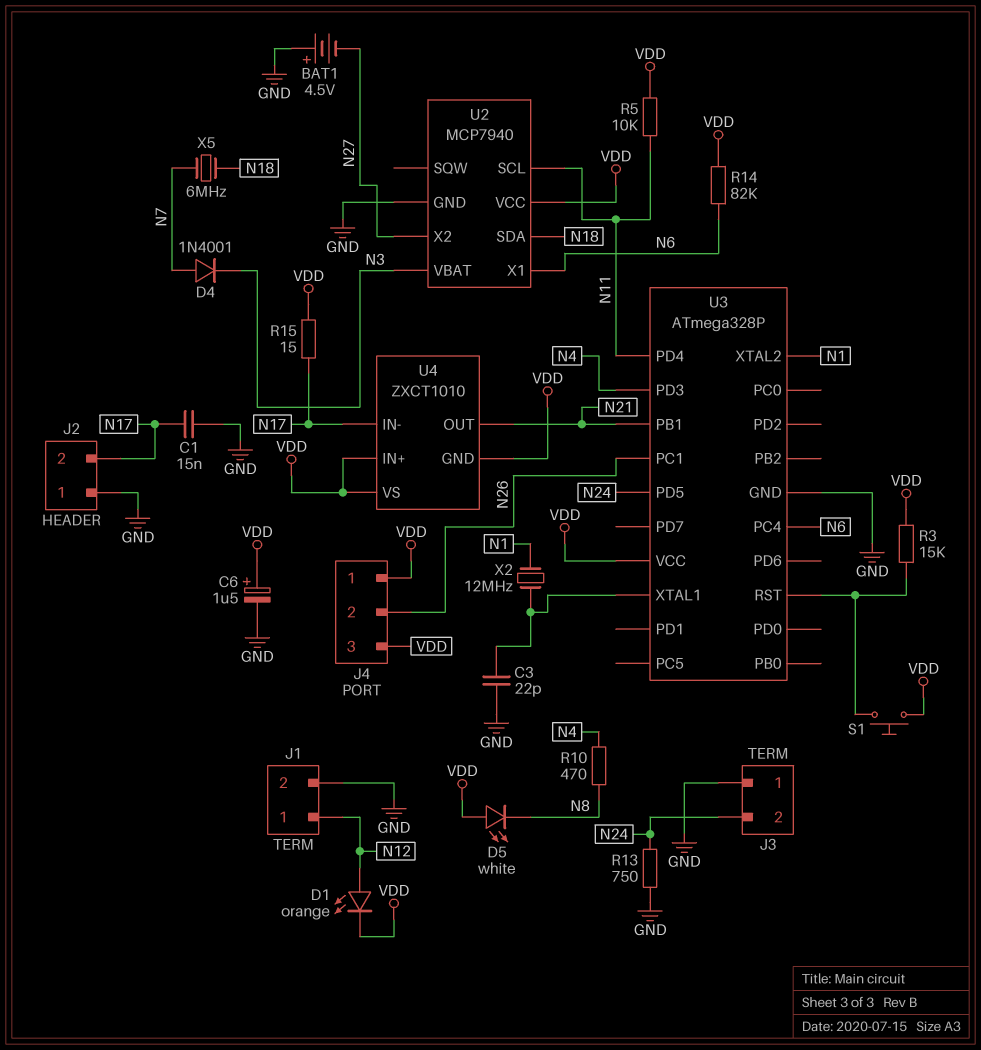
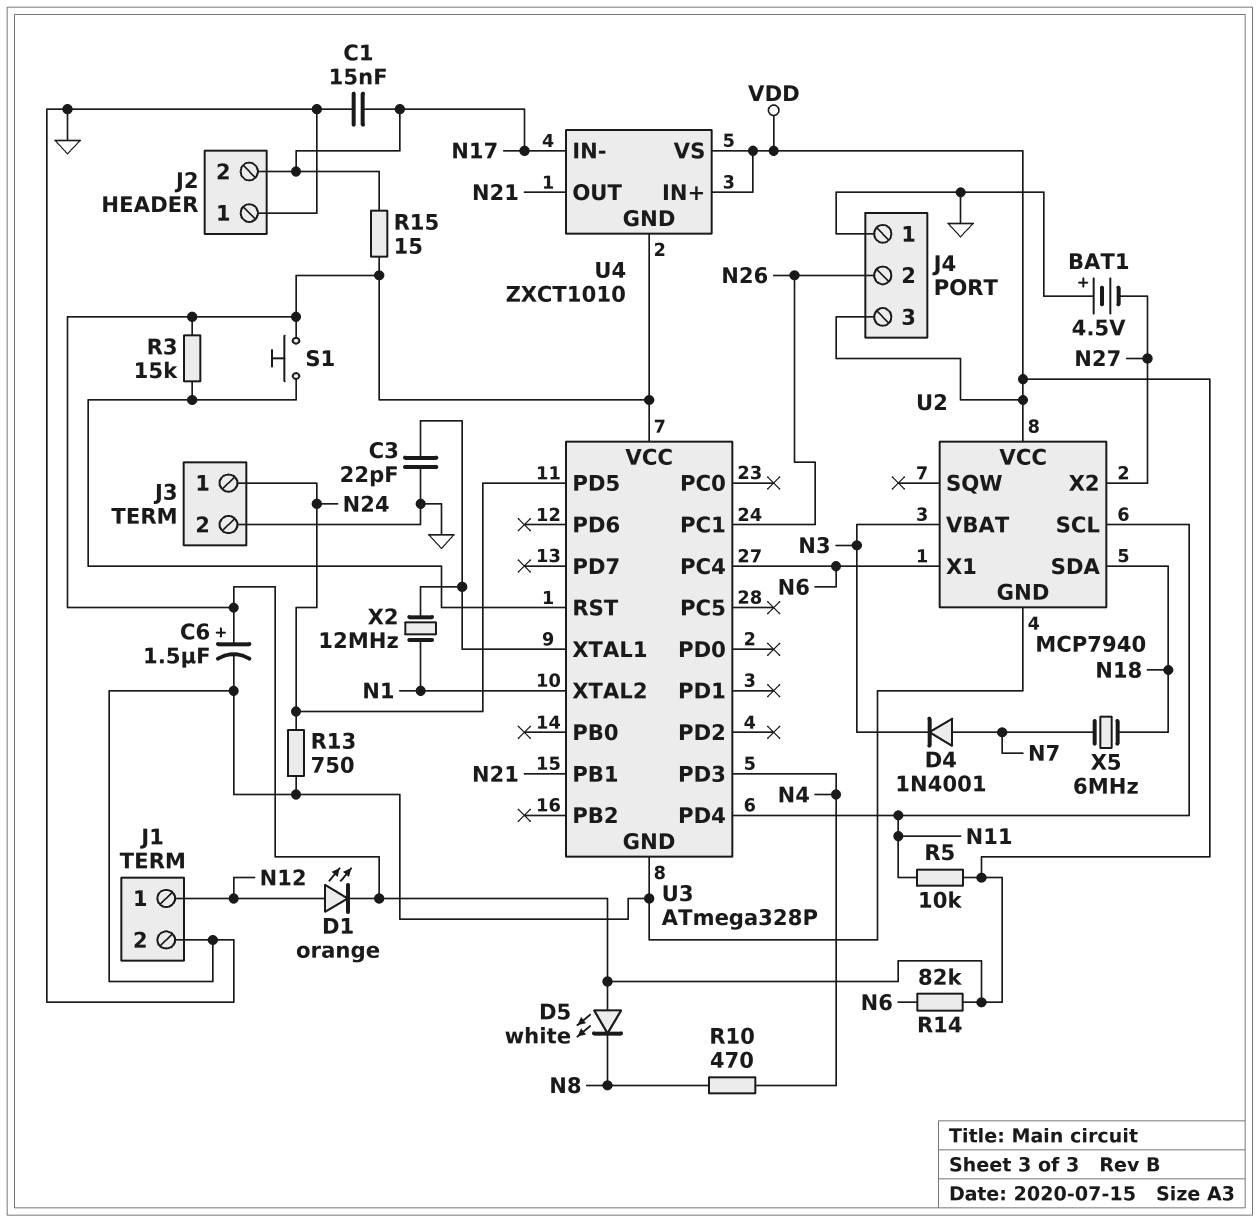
J3 pin 1: GND -> N24
J3 pin 2: N24 -> GND
J4 pin 1: VDD -> GND

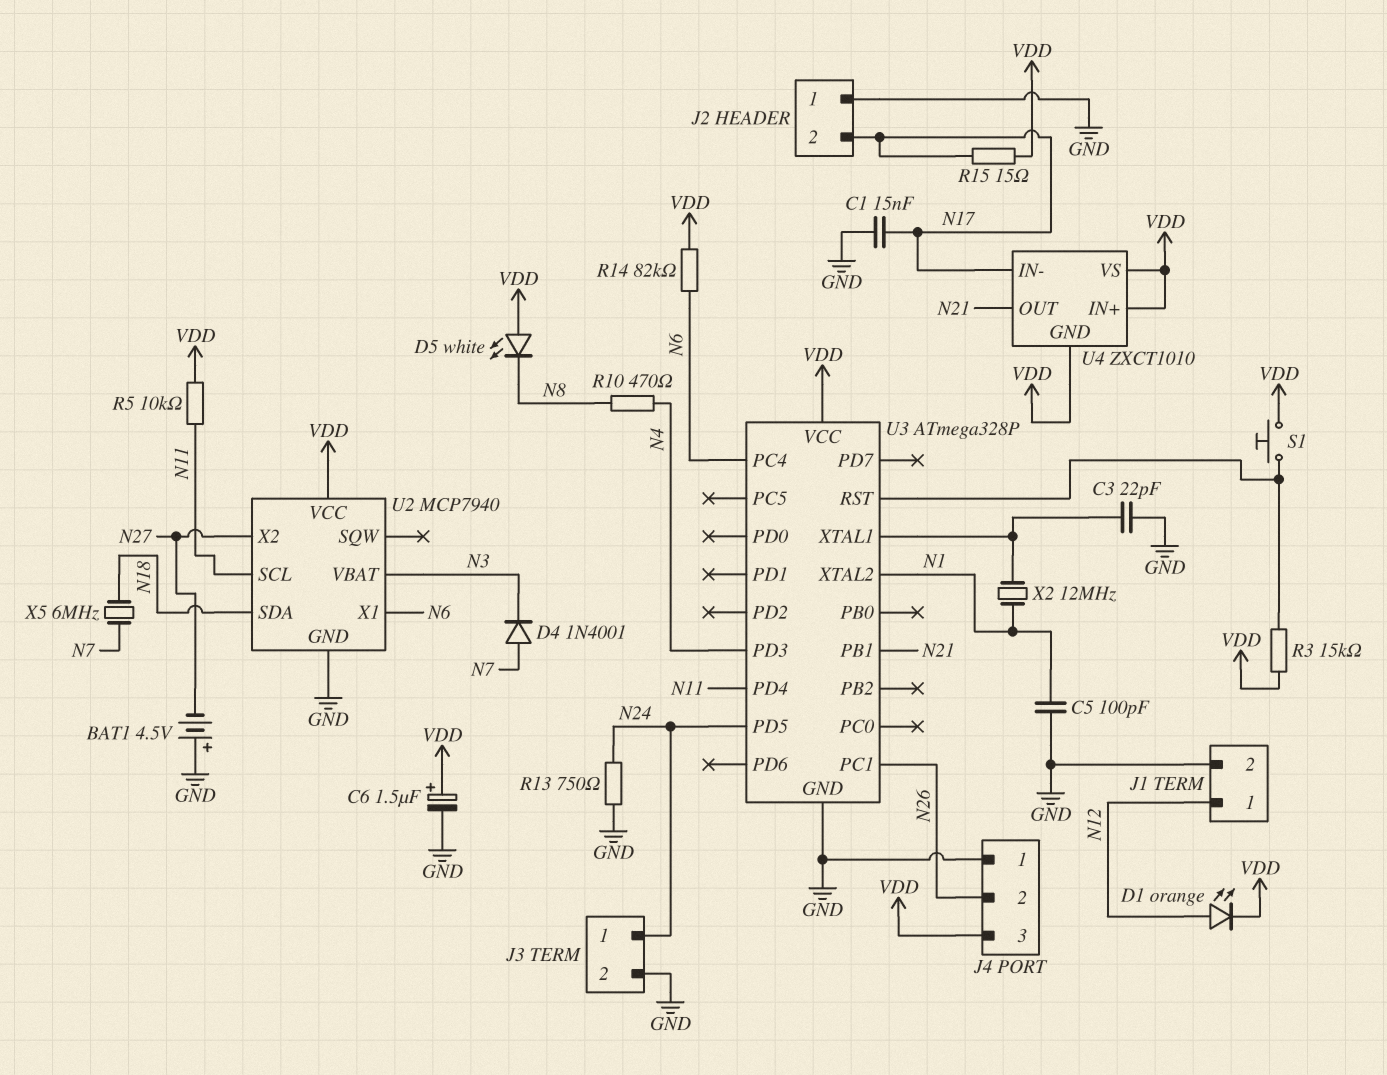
C5: none -> 100pF (GND, N1)

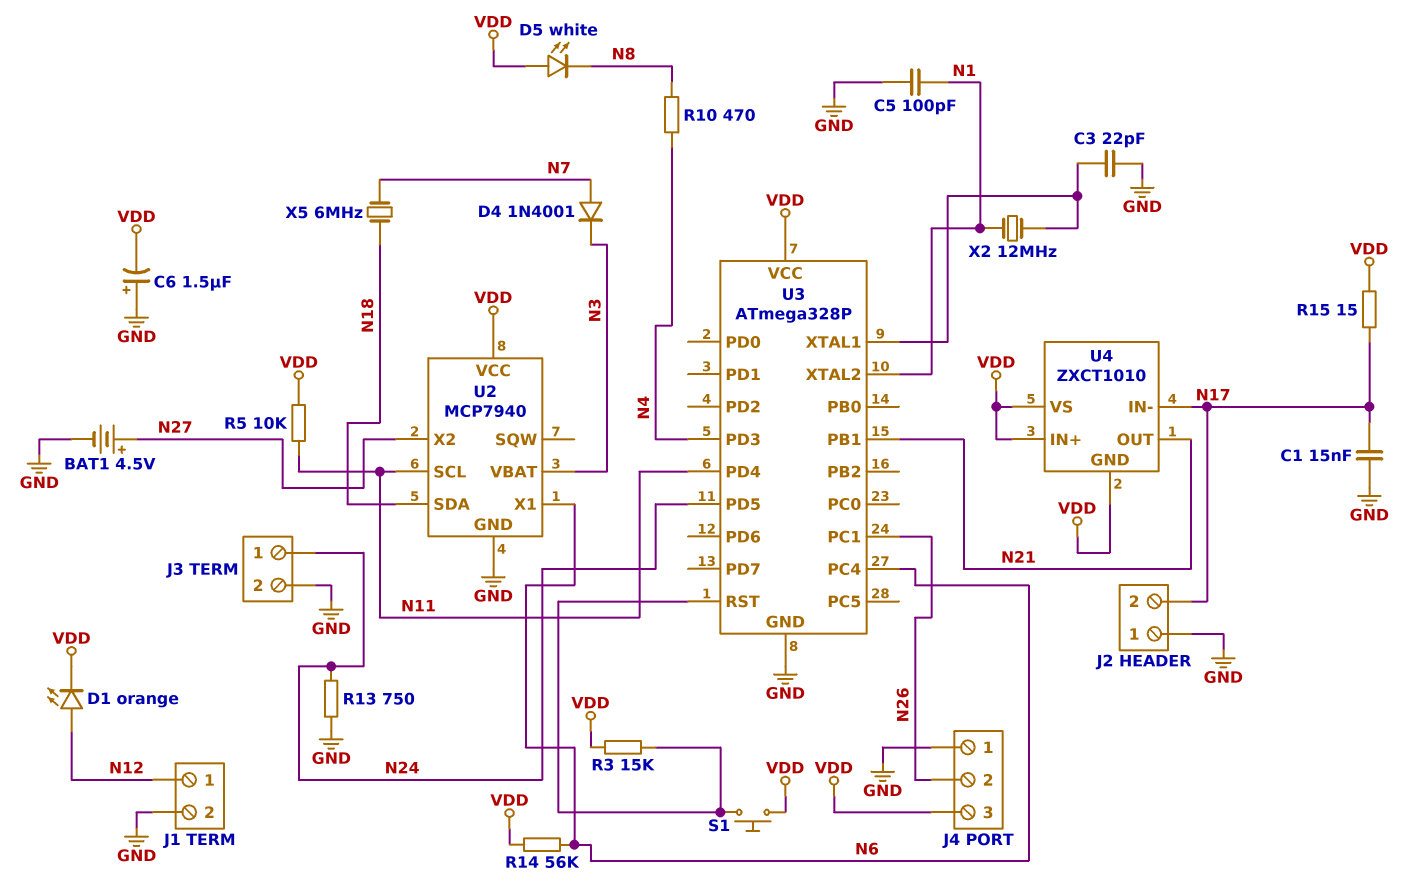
BAT1: 4.5V (plus GND, minus N27) -> 4.5V (plus N27, minus GND)
C6: 1.5uF (plus VDD, minus GND) -> 1.5uF (plus GND, minus VDD)
R14: 82k (N6, VDD) -> 56k (N6, VDD)

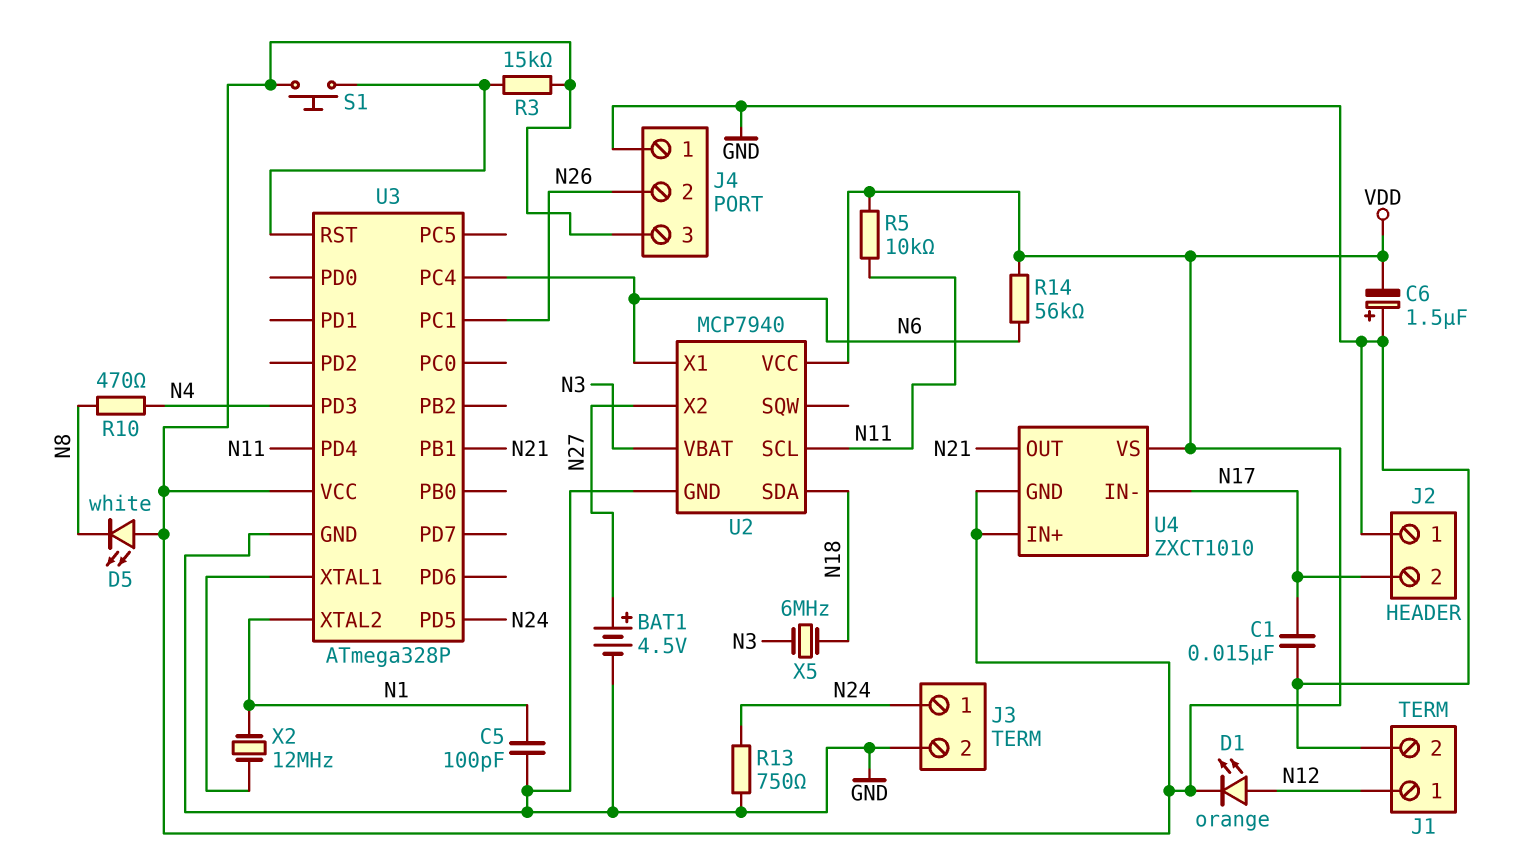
C3: 22pF (GND, U3/XTAL1) -> none
D4: diode 1N4001 (A N7, K N3) -> none
R15: 15 (N17, VDD) -> none
X5: 6MHz (N7, N18) -> 6MHz (N3, N18)

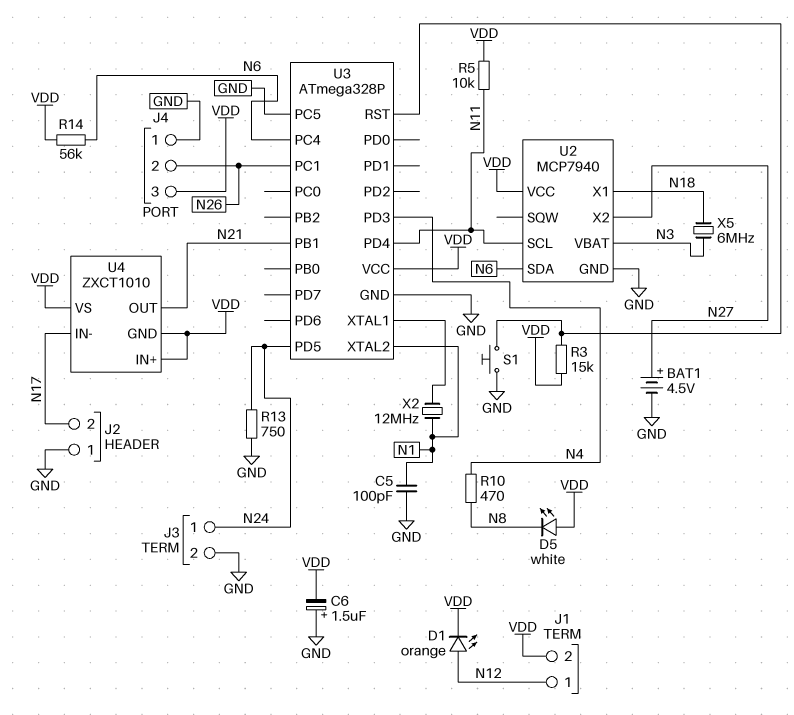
C1: 15nF (GND, N17) -> none
J1 pin 2: GND -> VDD
S1: button (U3/RST, VDD) -> button (GND, U3/RST)
U2 pin SDA: N18 -> N6
U2 pin X1: N6 -> N18
U3 pin PC5: none -> GND

